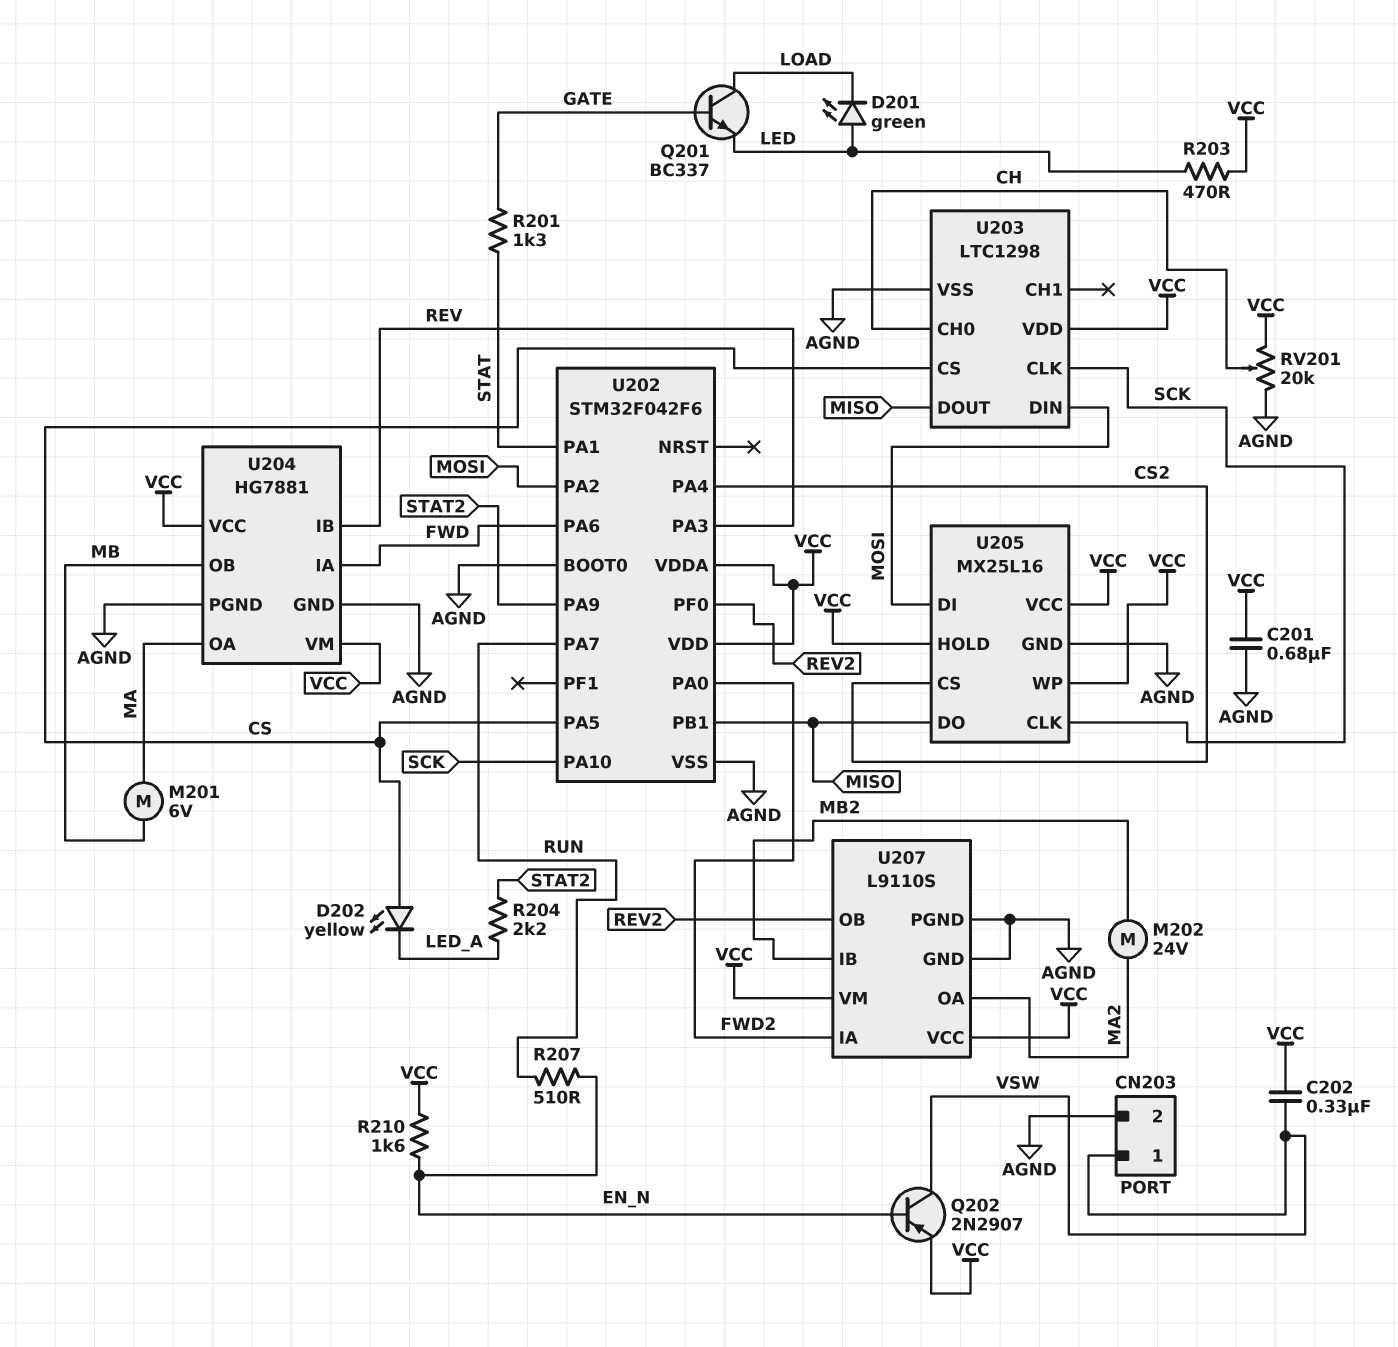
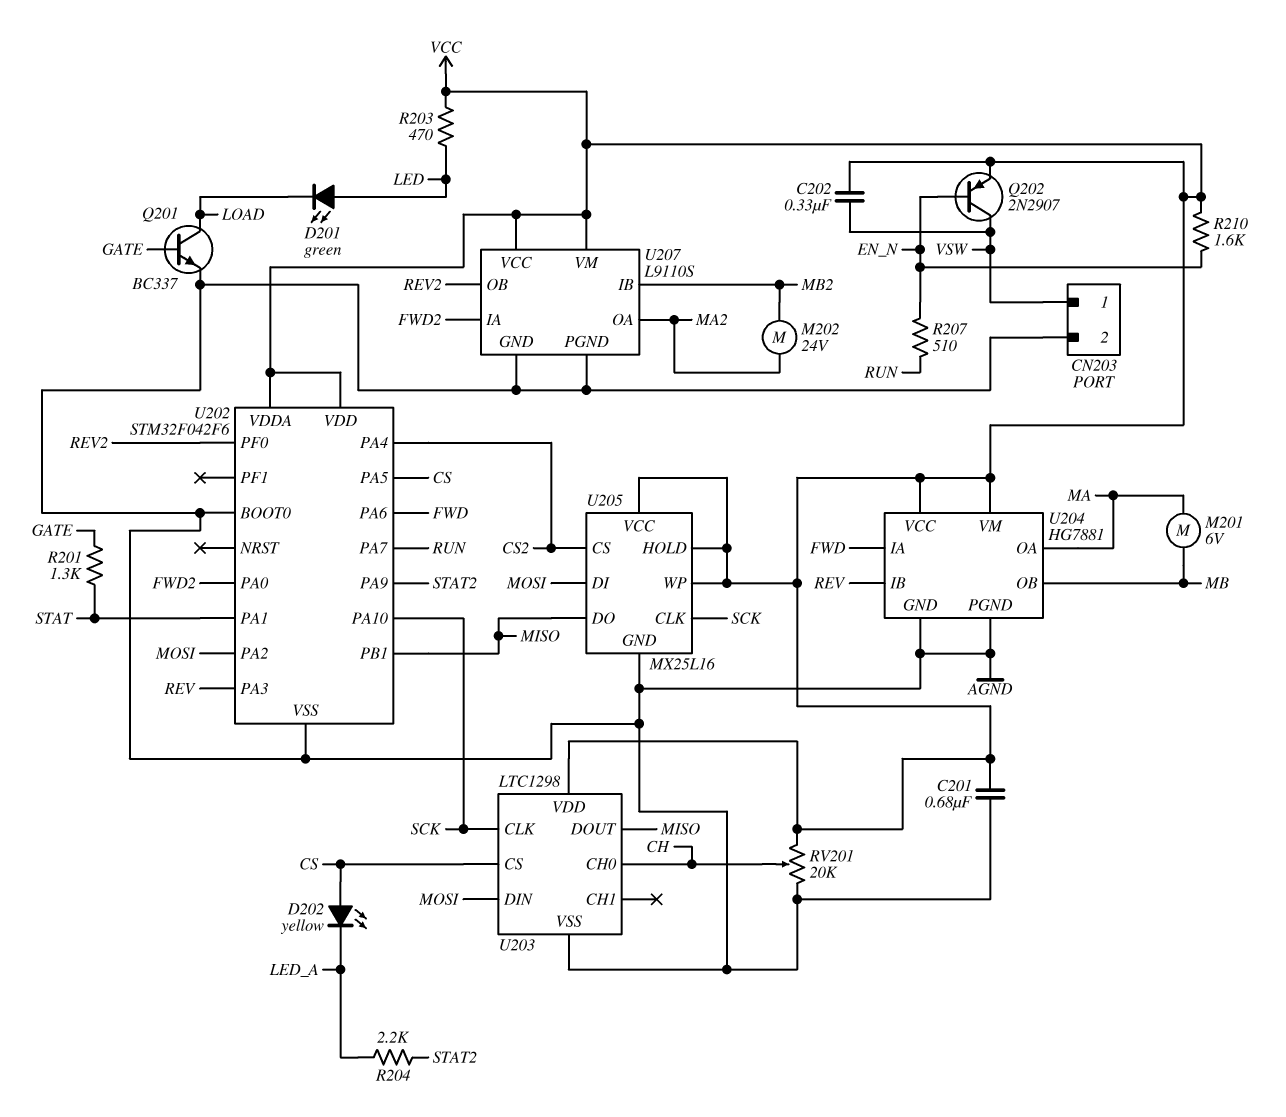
Q201: NPN BC337 (B GATE, C LOAD, E LED) -> NPN BC337 (B GATE, C LOAD, E AGND)

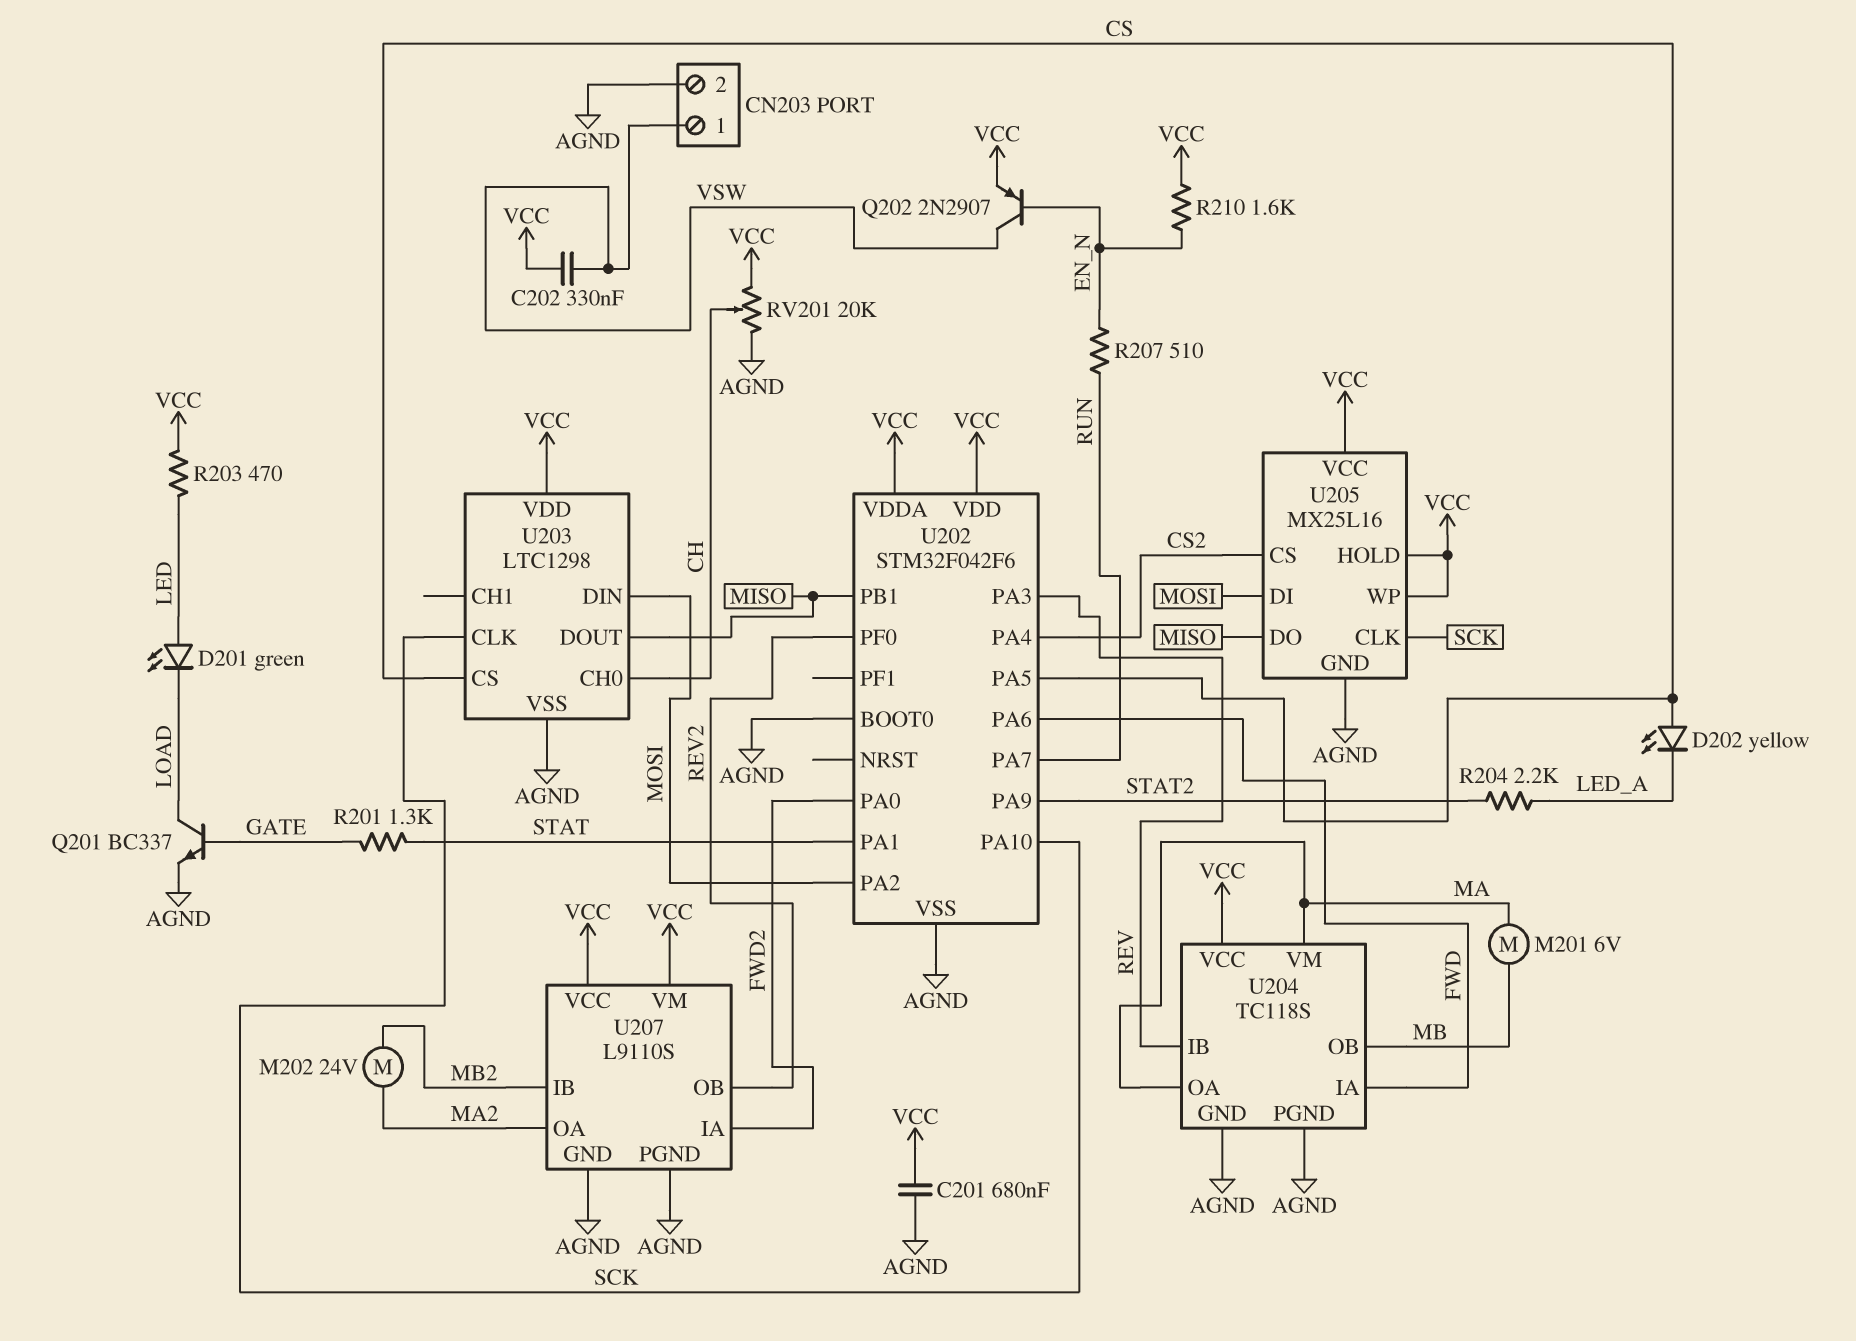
U204: HG7881 -> TC118S
U204 pin VM: VCC -> MA

